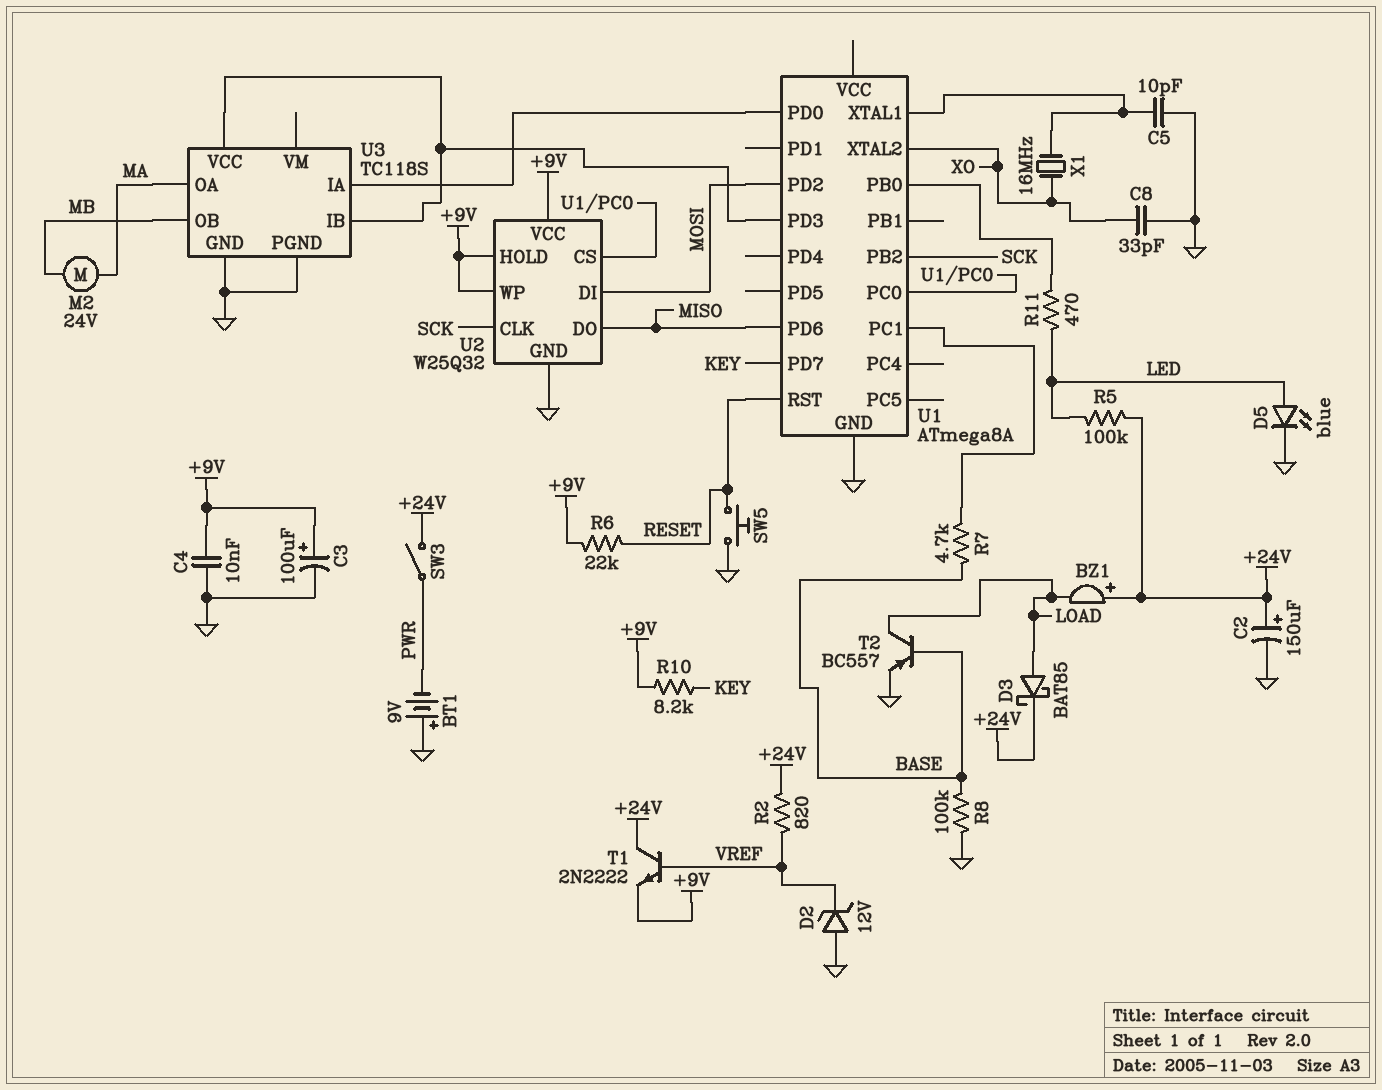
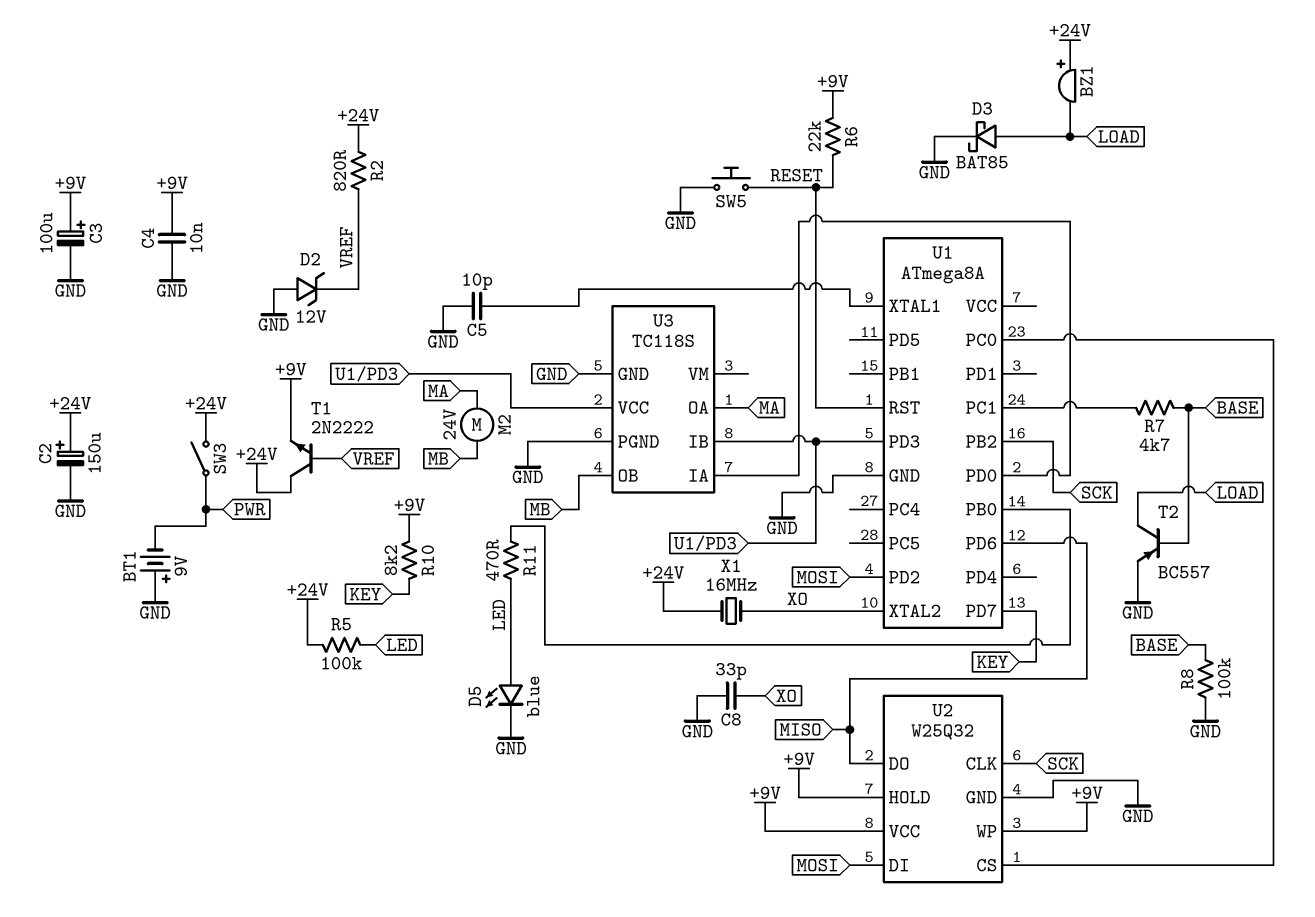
D3: schottky BAT85 (A LOAD, K +24V) -> schottky BAT85 (A LOAD, K GND)
X1: 16MHz (U1/XTAL1, XO) -> 16MHz (+24V, XO)

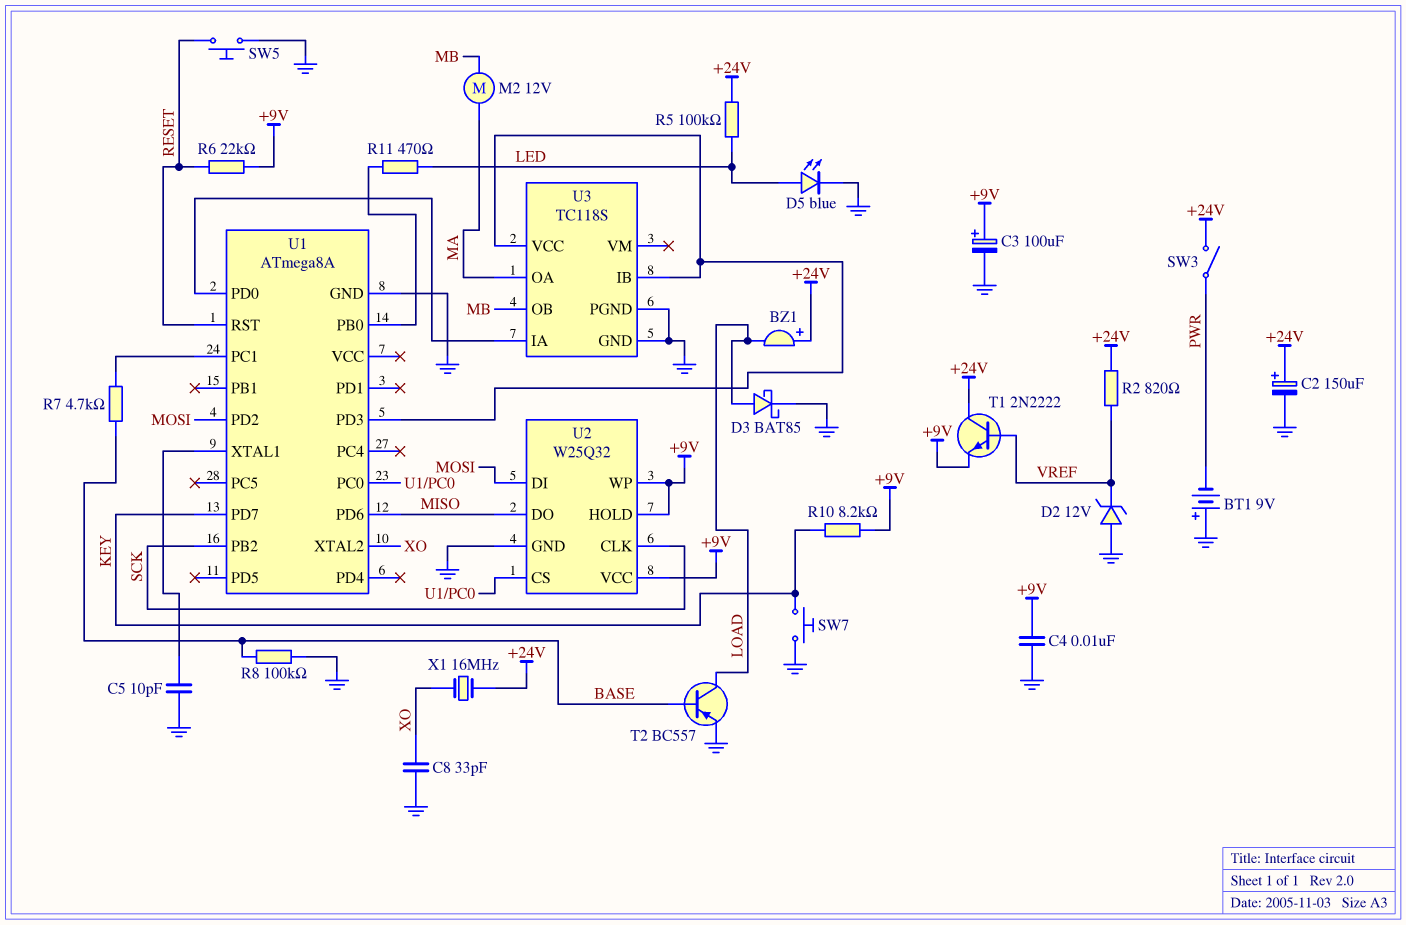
M2: motor 24V (MA, MB) -> motor 12V (MA, MB)
SW7: none -> button (GND, KEY)

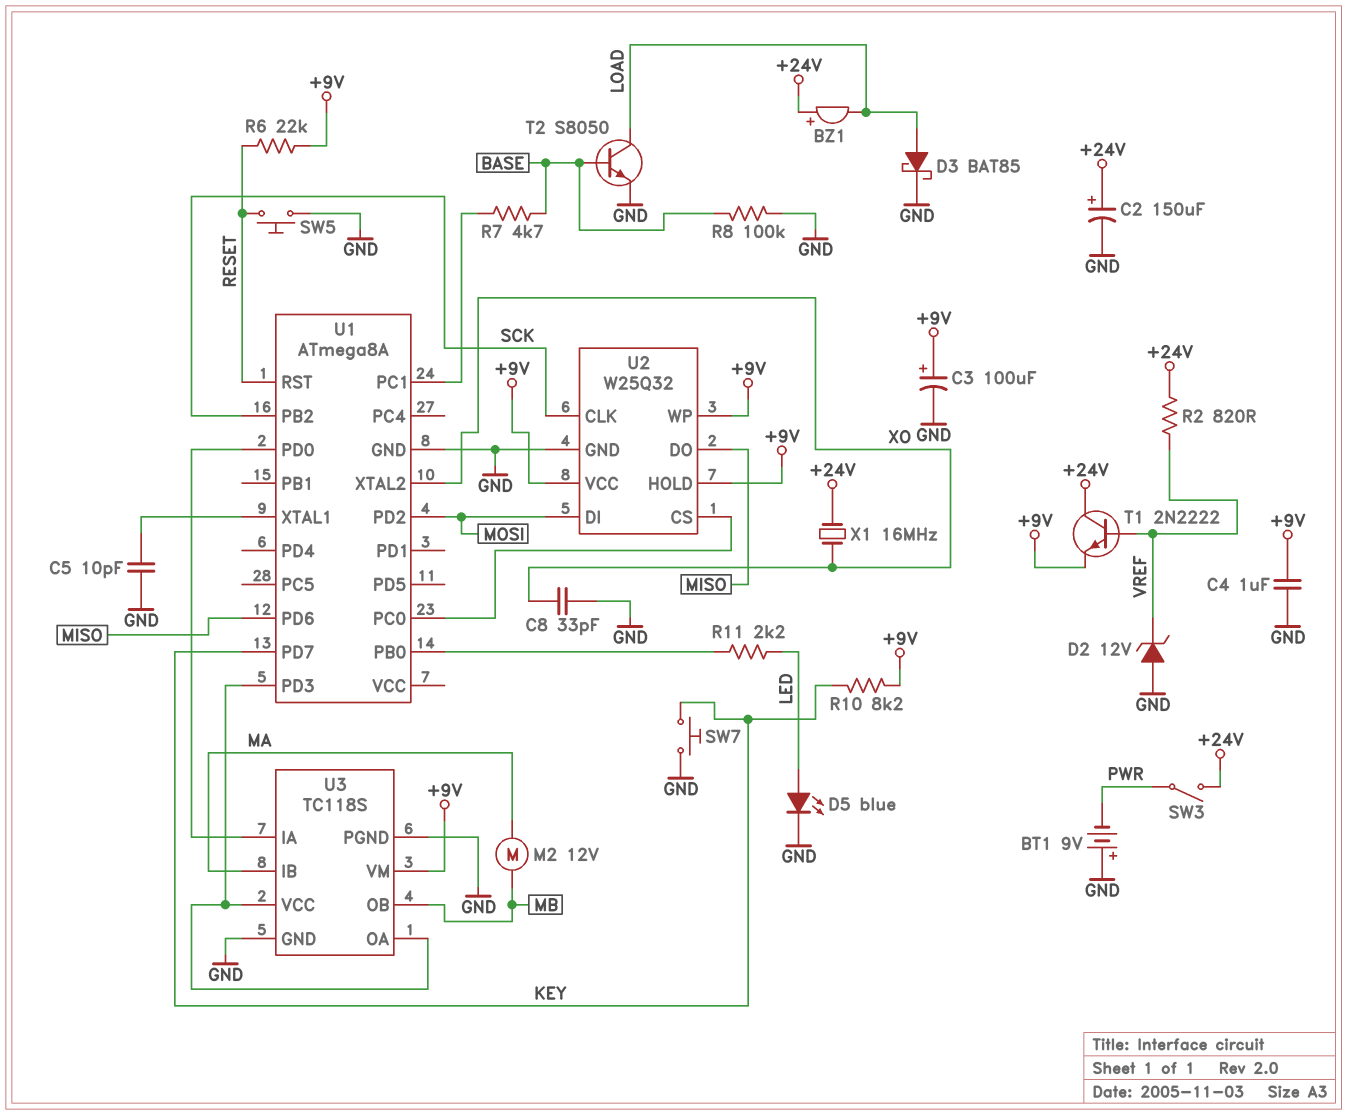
C4: 10nF (+9V, GND) -> 1uF (+9V, GND)
R5: 100k (+24V, LED) -> none
R11: 470 (LED, U1/PB0) -> 2.2k (LED, U1/PB0)
T2: PNP BC557 (B BASE, C LOAD, E GND) -> NPN S8050 (B BASE, C LOAD, E GND)
U3 pin IB: U1/PD3 -> MA
U3 pin OA: MA -> U1/PD3
U3 pin VM: none -> +9V

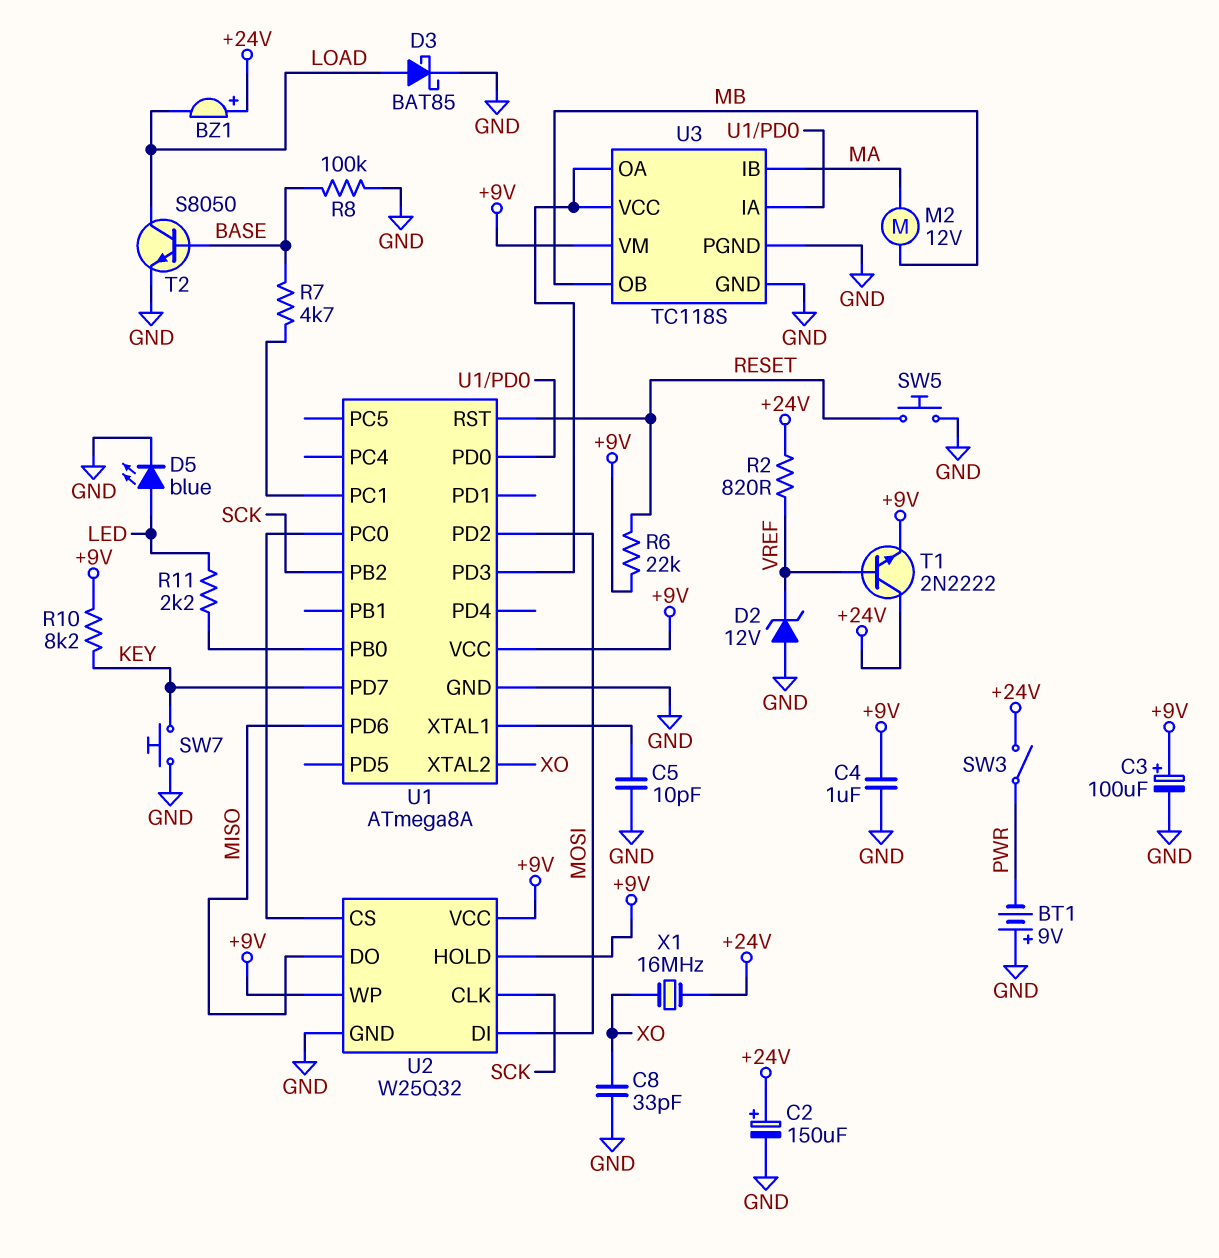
U1 pin VCC: none -> +9V

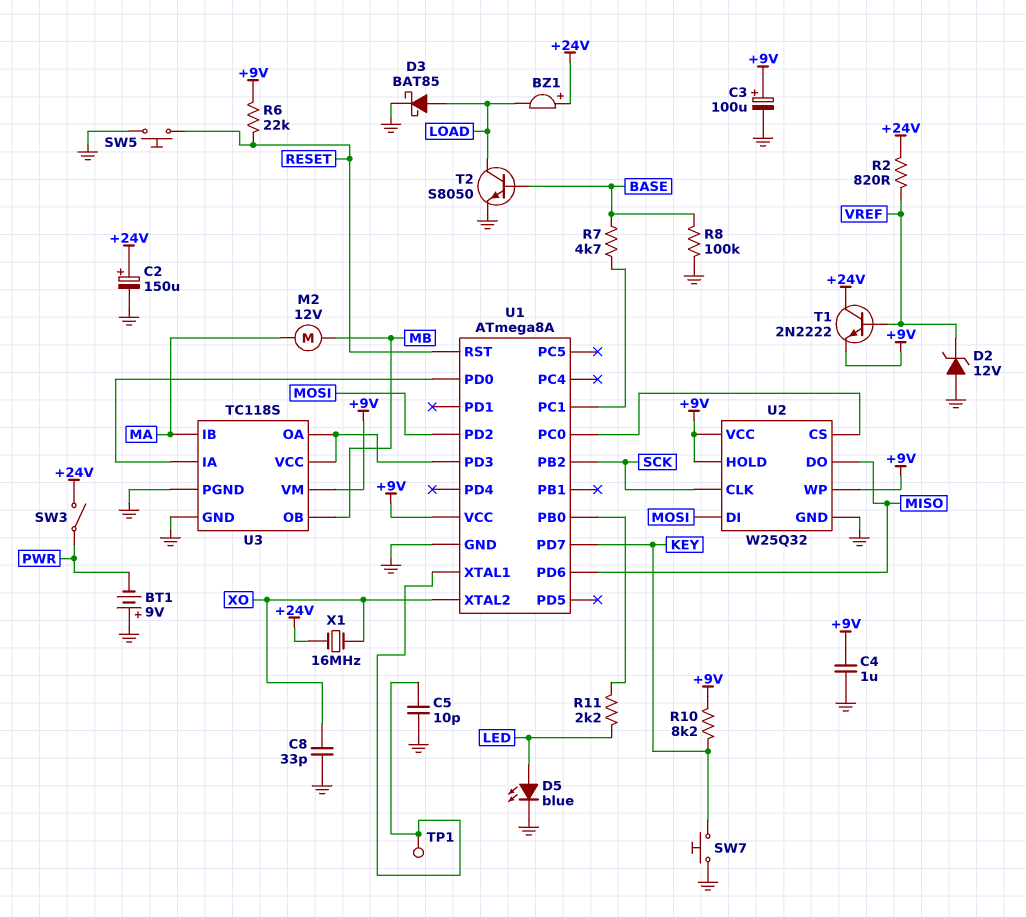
TP1: none -> test point (U1/XTAL1)

